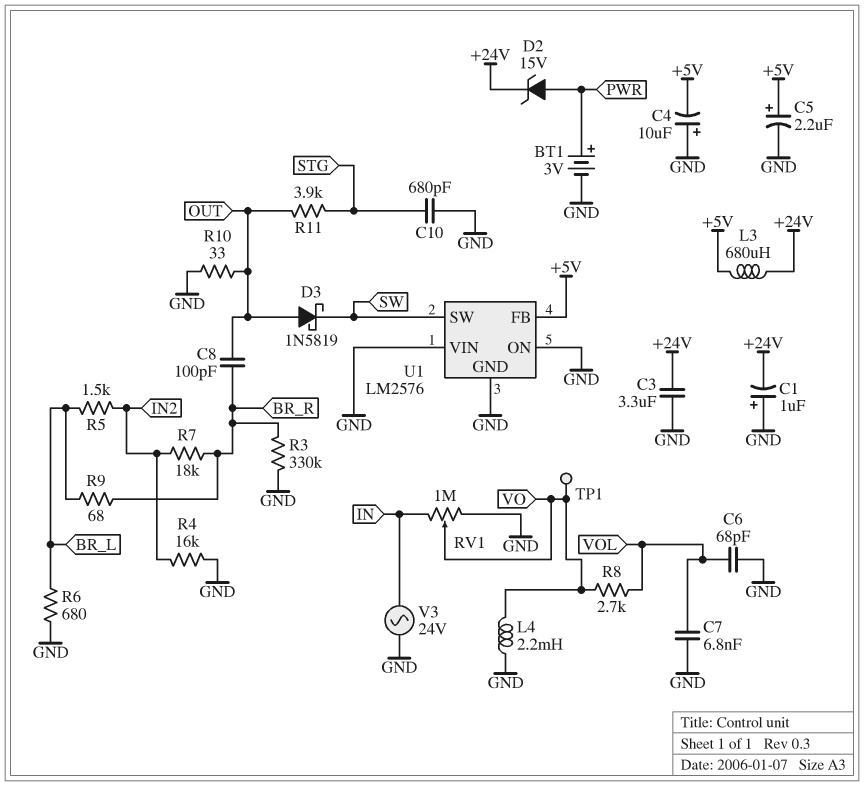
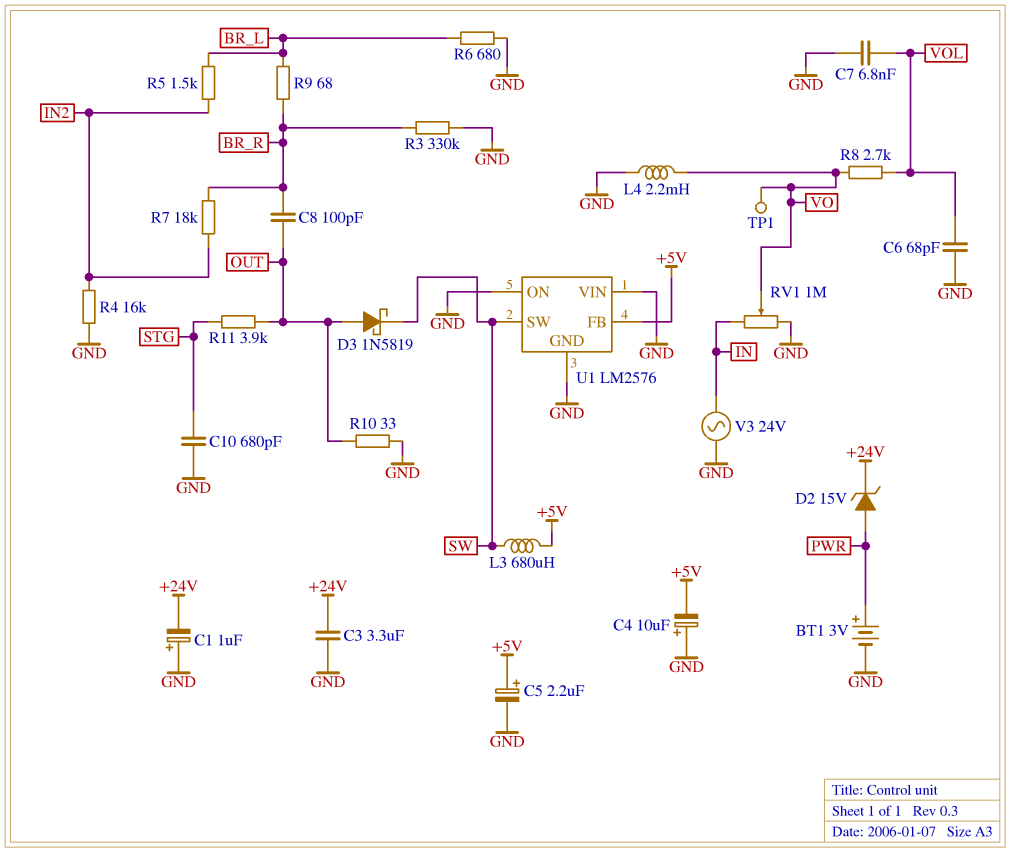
L3: 680uH (+5V, +24V) -> 680uH (+5V, SW)

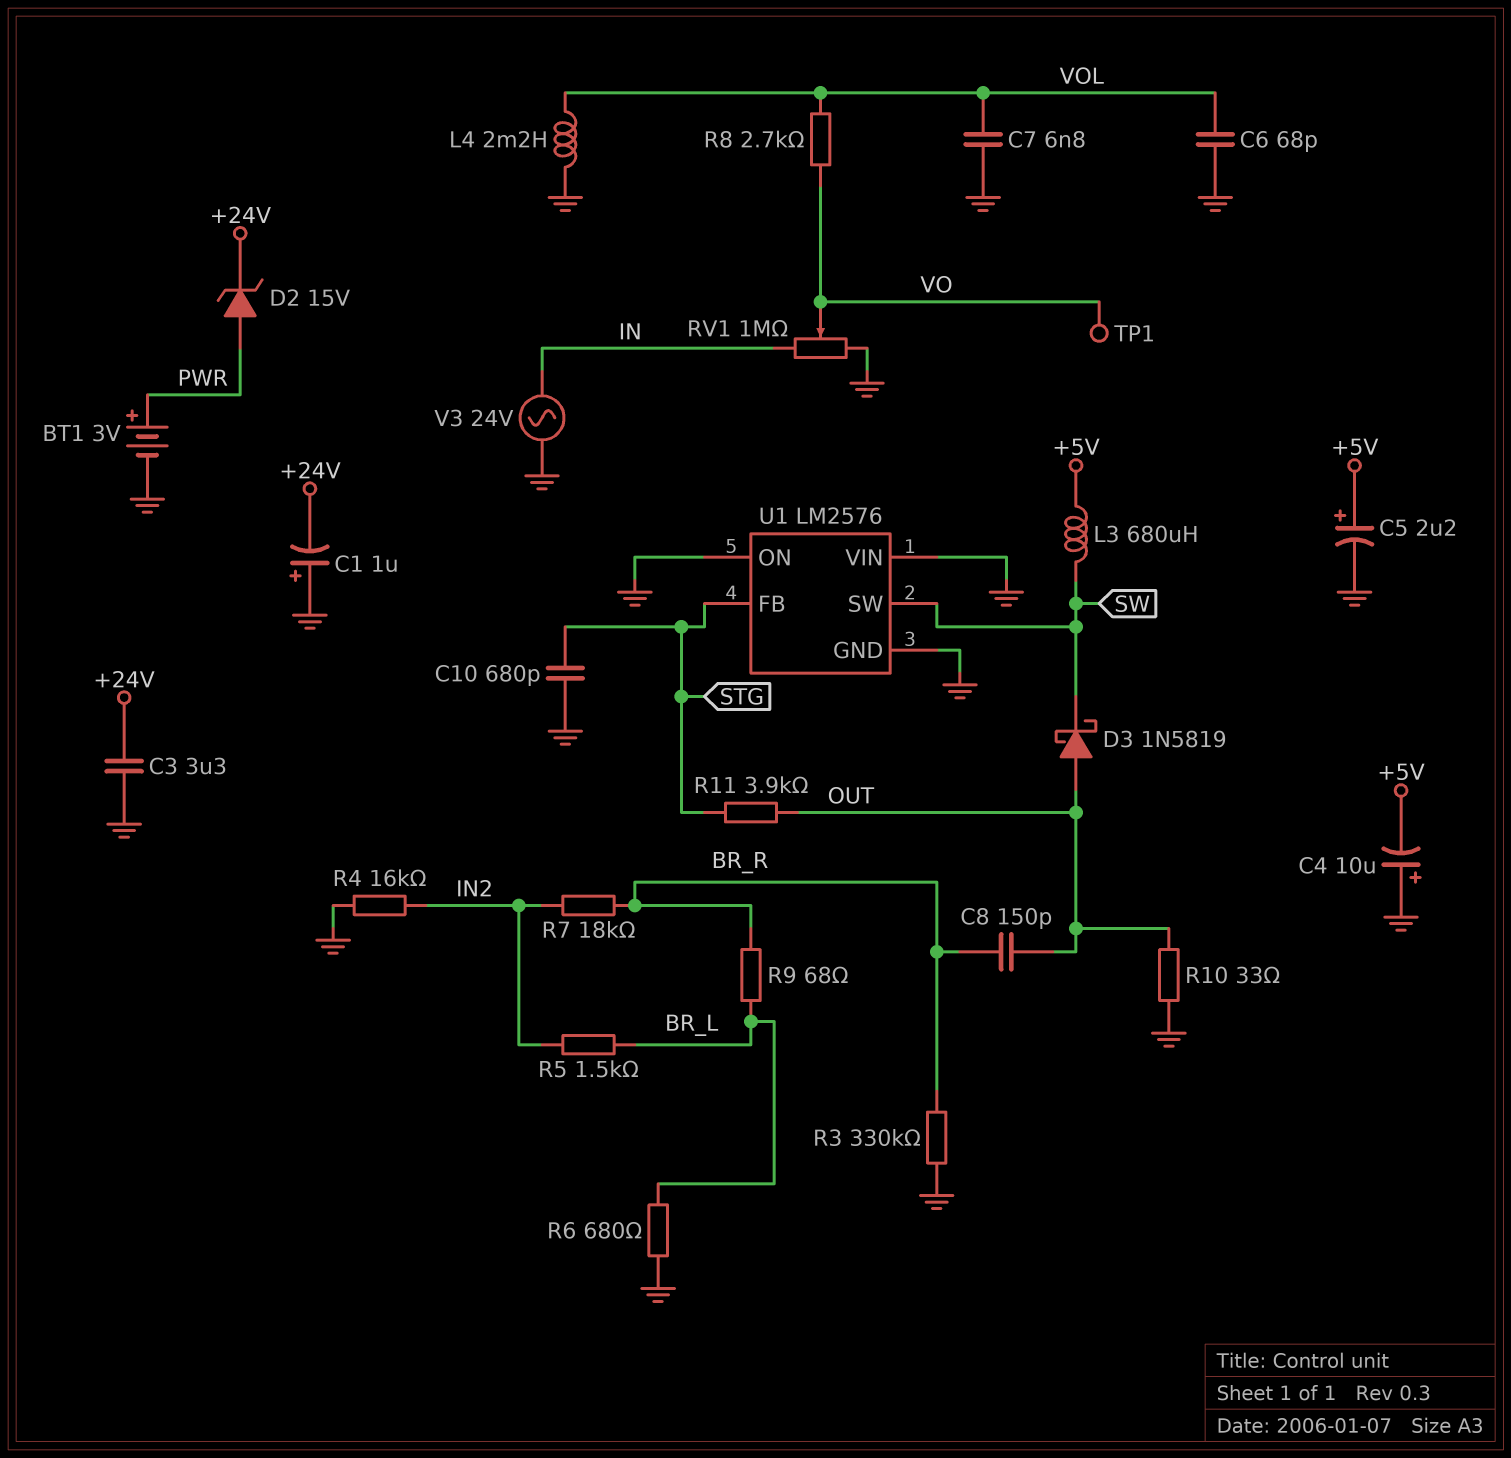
C8: 100pF (BR_R, OUT) -> 150pF (BR_R, OUT)
L4: 2.2mH (GND, VO) -> 2.2mH (GND, VOL)
U1 pin FB: +5V -> STG

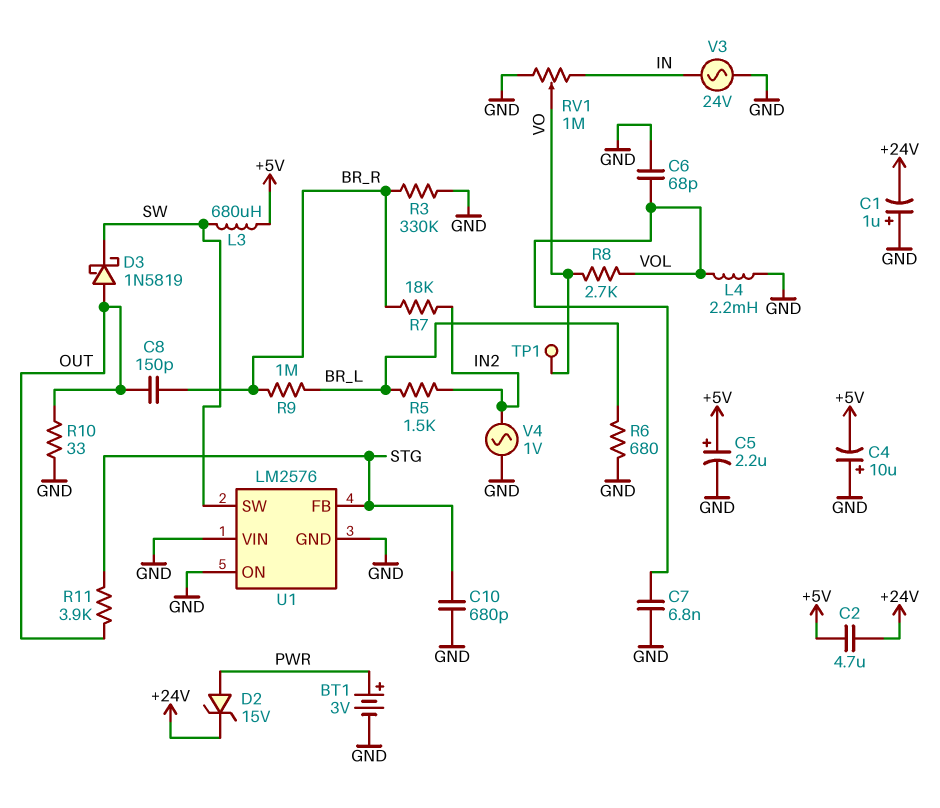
C2: none -> 4.7uF (+5V, +24V)
C3: 3.3uF (+24V, GND) -> none
R4: 16k (GND, IN2) -> none
R9: 68 (BR_L, BR_R) -> 1M (BR_L, BR_R)
V4: none -> AC 1V (GND, IN2)

